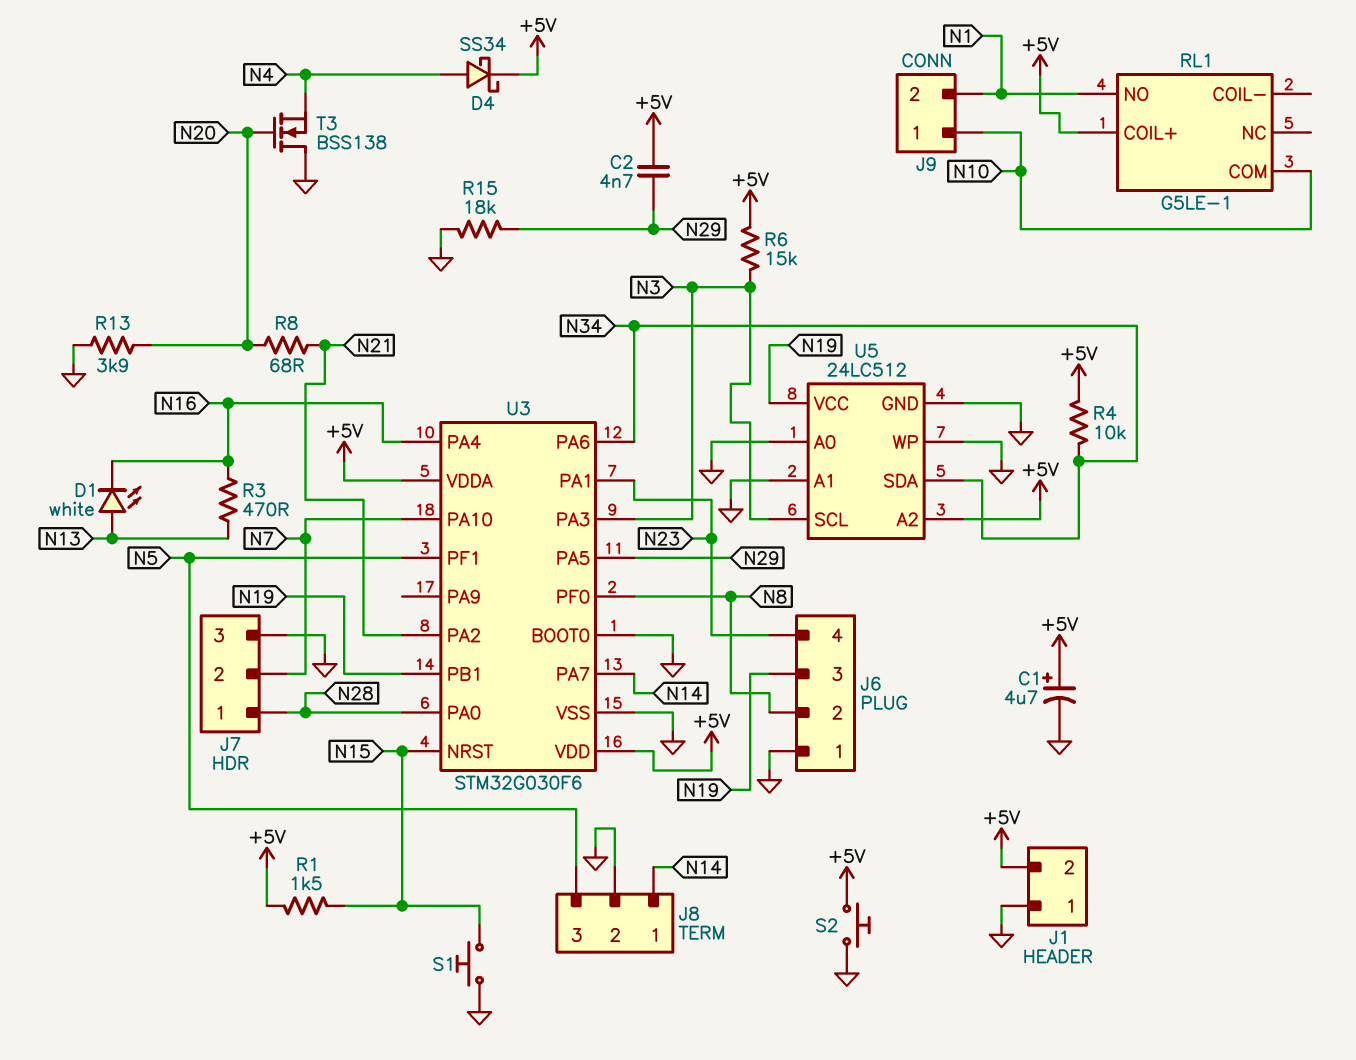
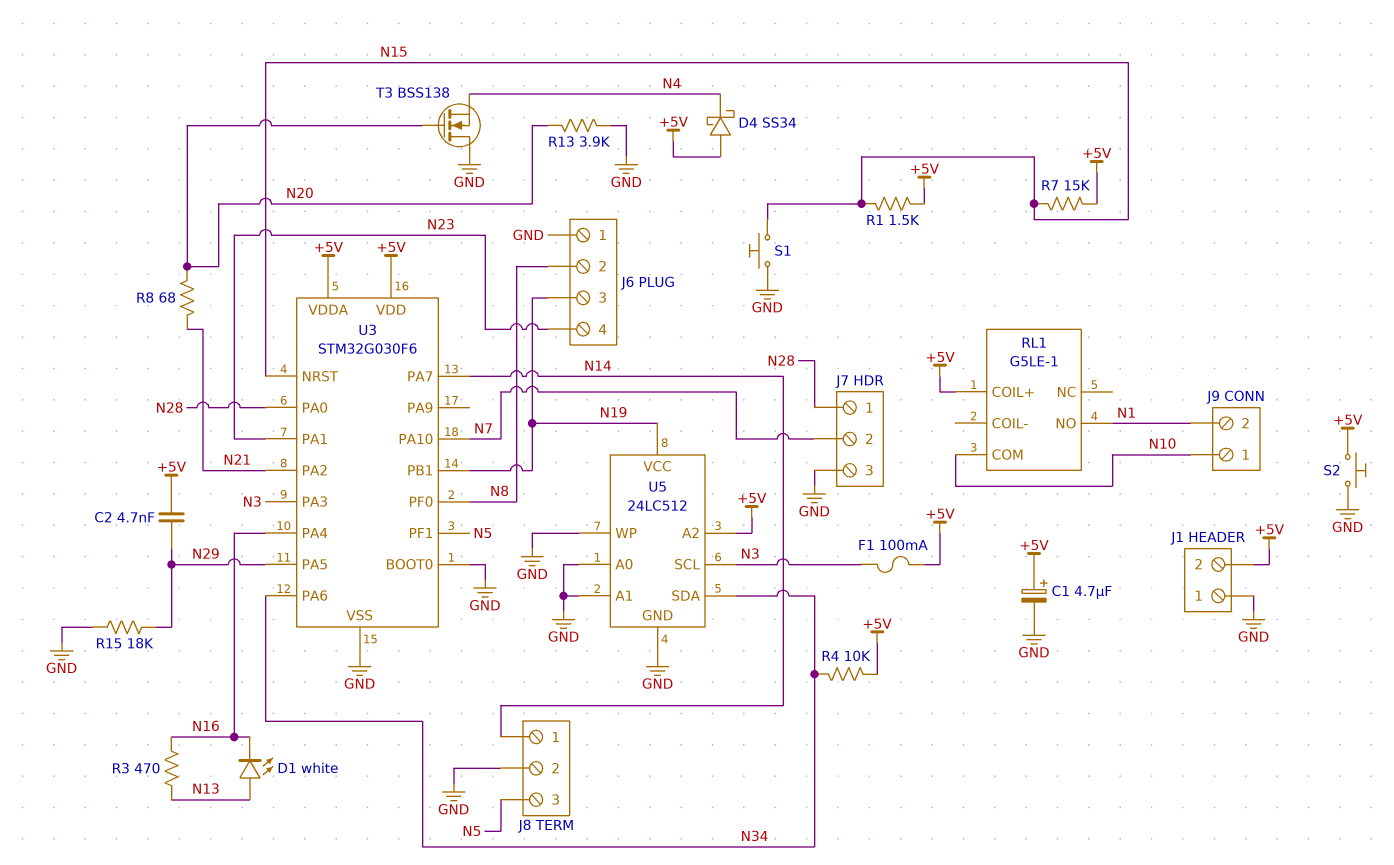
D4: schottky SS34 (A N4, K +5V) -> schottky SS34 (A +5V, K N4)
F1: none -> 100mA (+5V, N3)
R6: 15k (+5V, N3) -> none
R7: none -> 15k (+5V, N15)

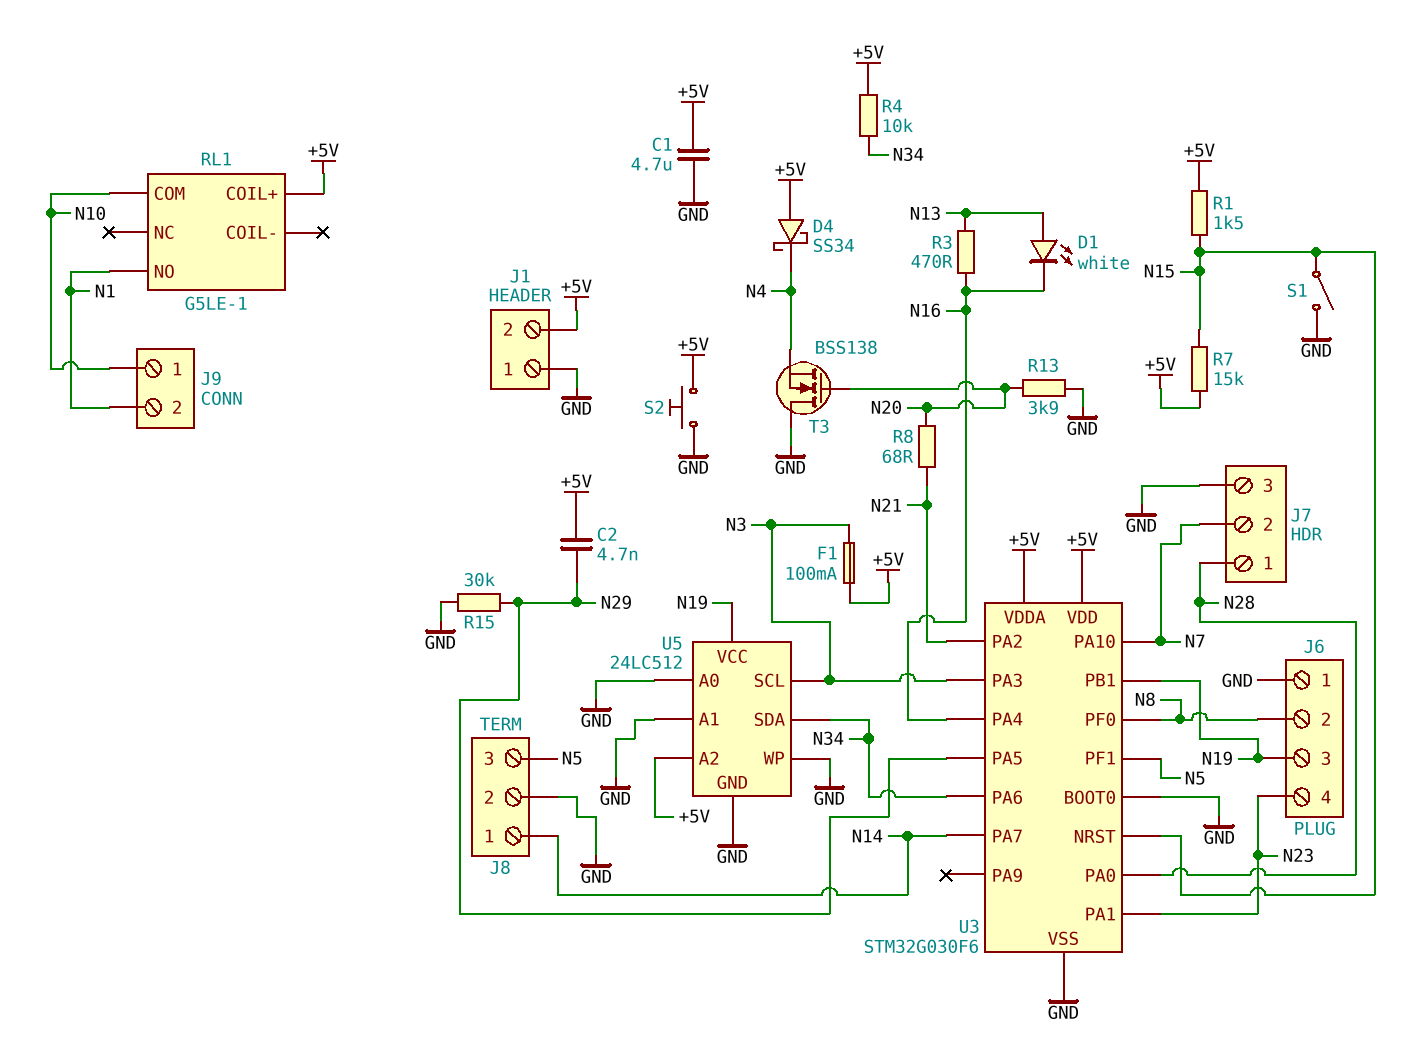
C1: 4.7uF (plus +5V, minus GND) -> 4.7uF (+5V, GND)
R15: 18k (GND, N29) -> 30k (GND, N29)
S1: button (GND, N15) -> switch (GND, N15)

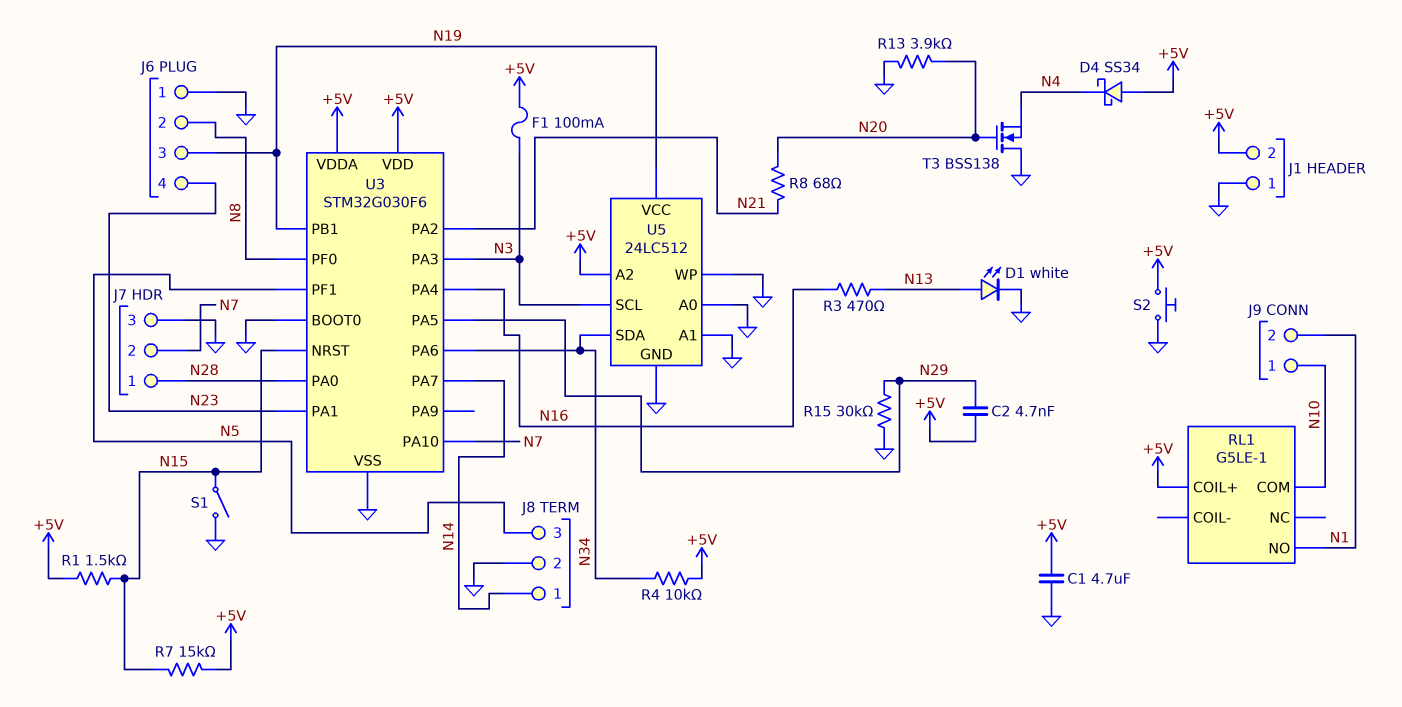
D1: LED white (A N13, K N16) -> LED white (A N13, K GND)

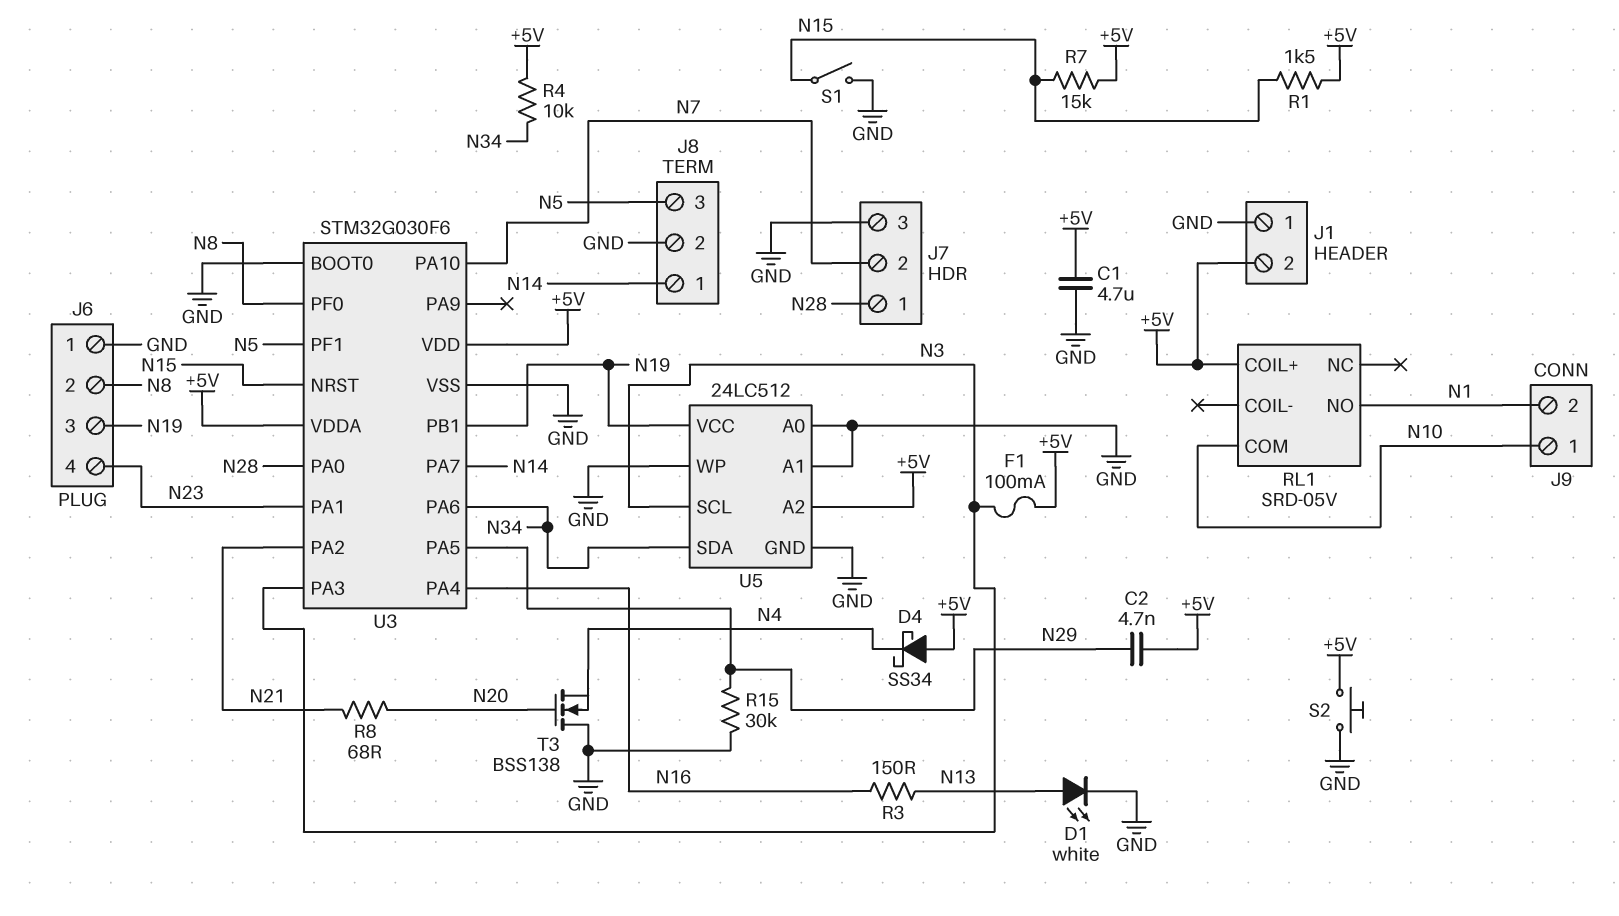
R3: 470 (N13, N16) -> 150 (N13, N16)
R13: 3.9k (GND, N20) -> none
RL1: G5LE-1 -> SRD-05V

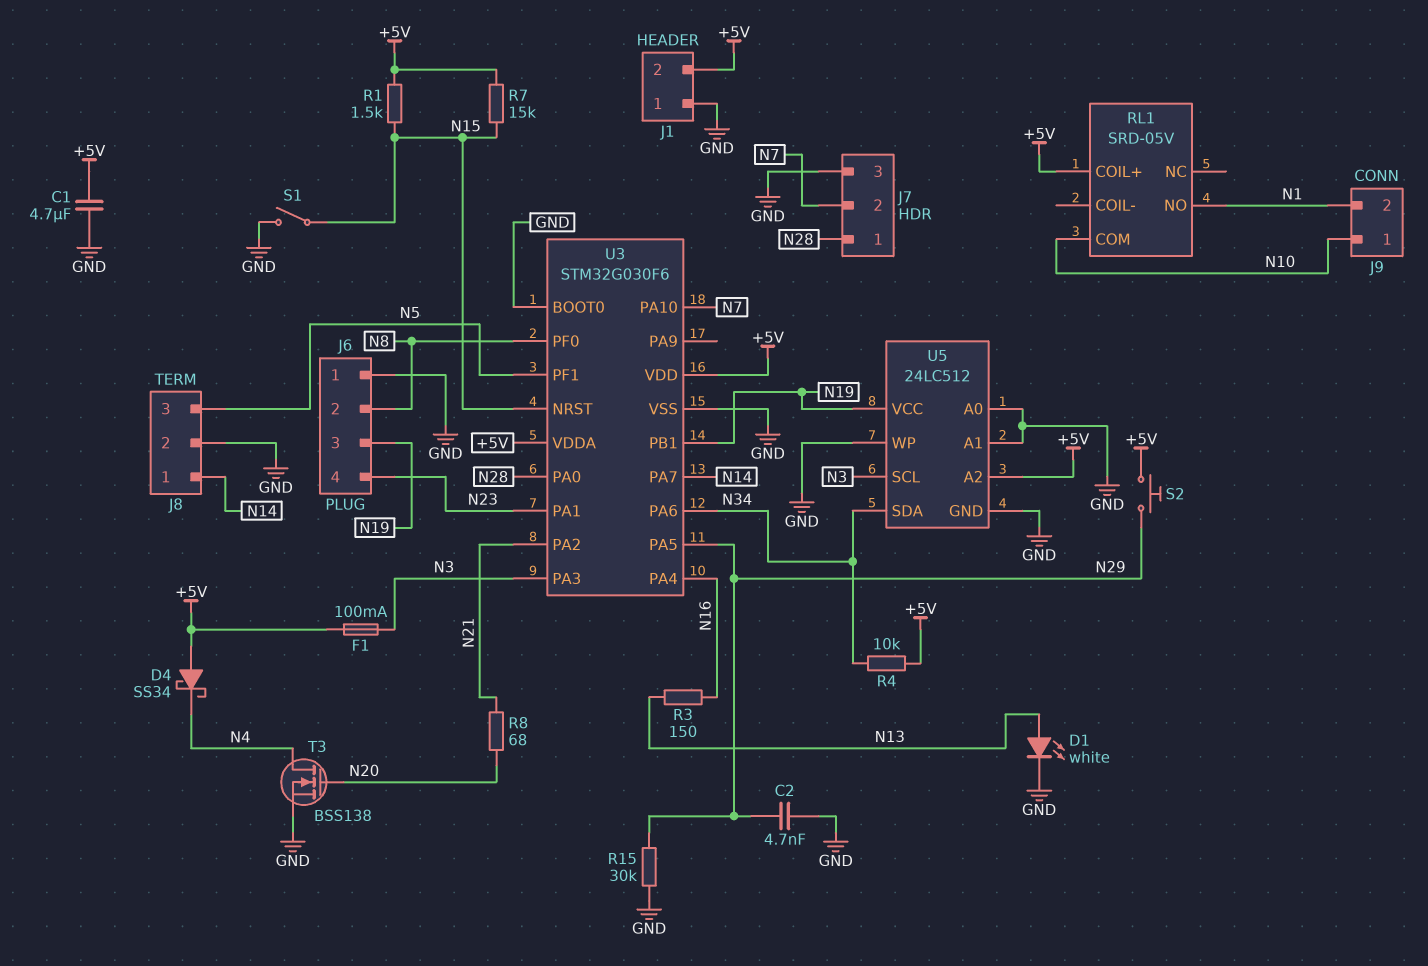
C2: 4.7nF (+5V, N29) -> 4.7nF (GND, N29)
S2: button (+5V, GND) -> button (+5V, N29)
T3: NMOS BSS138 (G N20, D GND, S N4) -> NMOS BSS138 (G N20, D N4, S GND)

